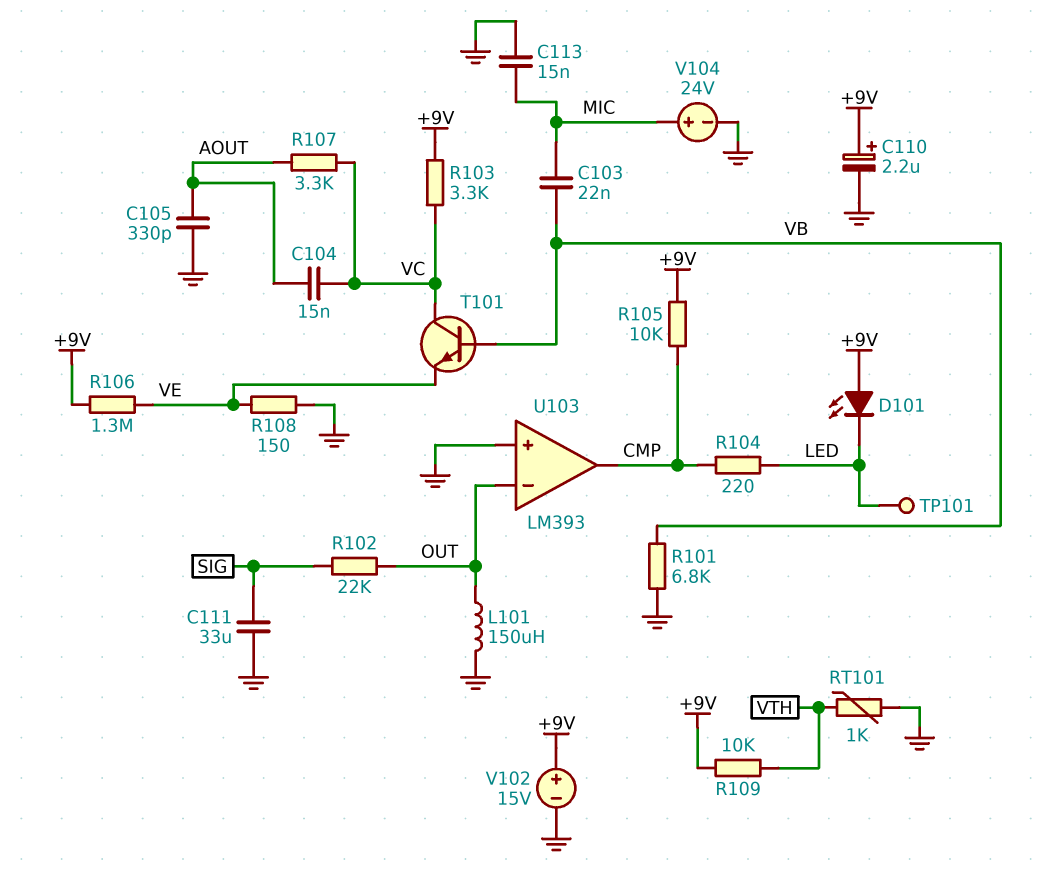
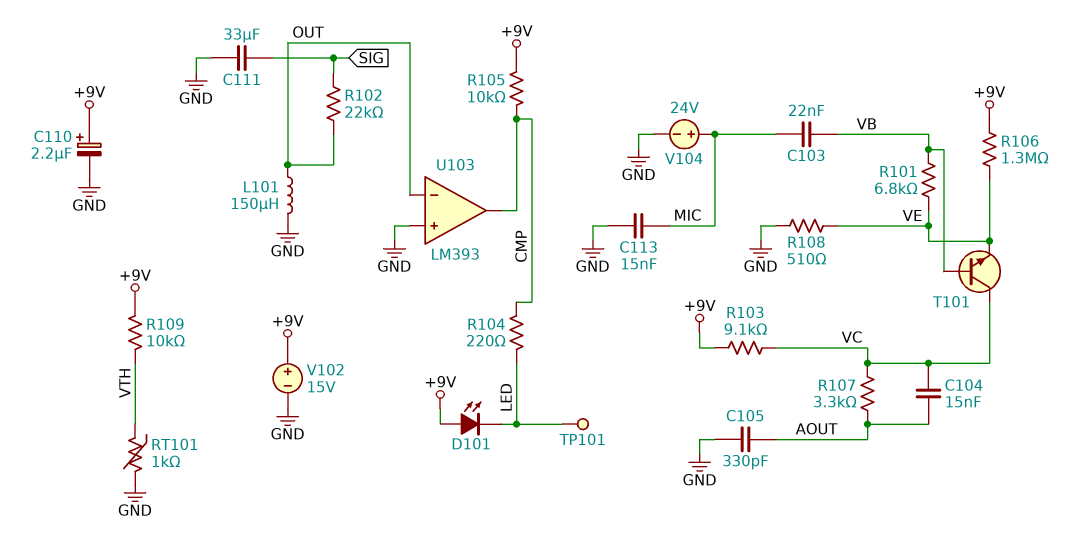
R101: 6.8k (GND, VB) -> 6.8k (VB, VE)
R103: 3.3k (+9V, VC) -> 9.1k (+9V, VC)
R108: 150 (GND, VE) -> 510 (GND, VE)

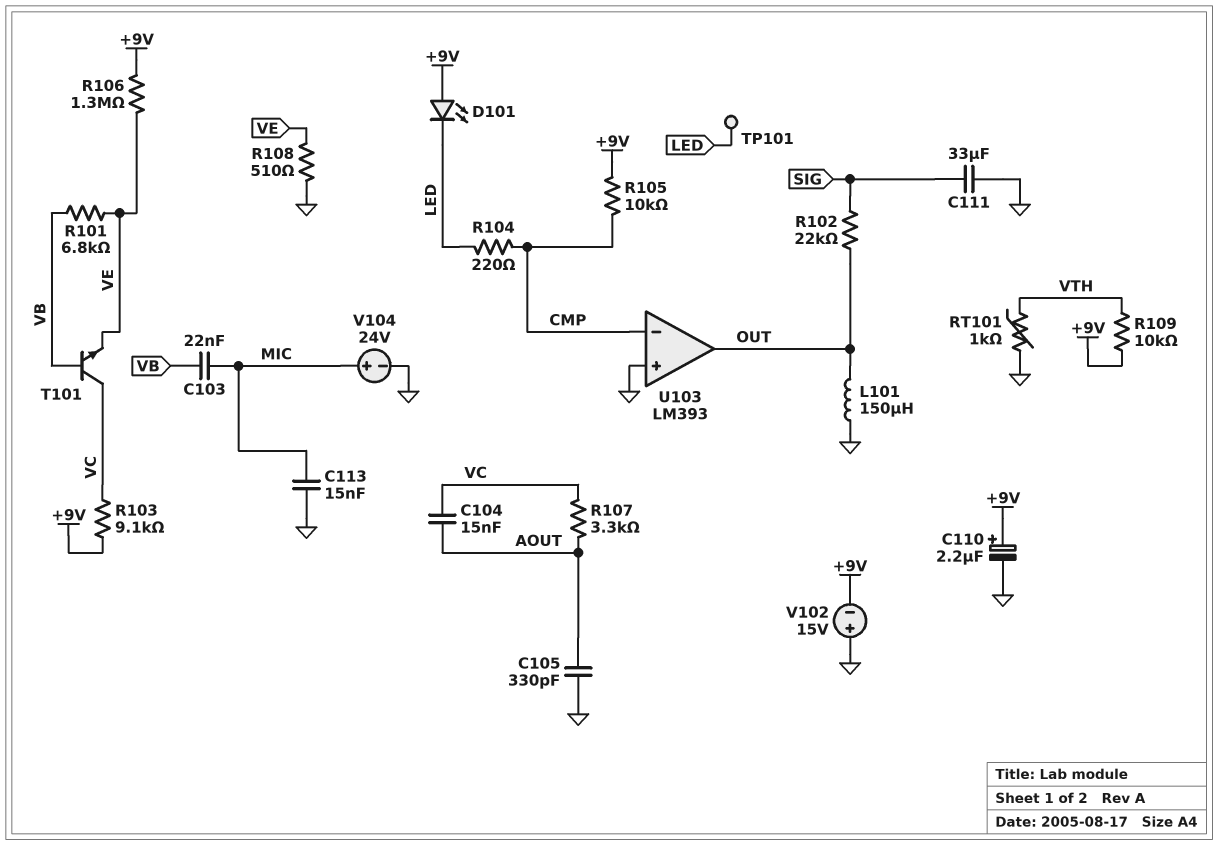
U103 pin in-: OUT -> CMP
U103 pin out: CMP -> OUT
V102: 15V (plus +9V, minus GND) -> 15V (plus GND, minus +9V)

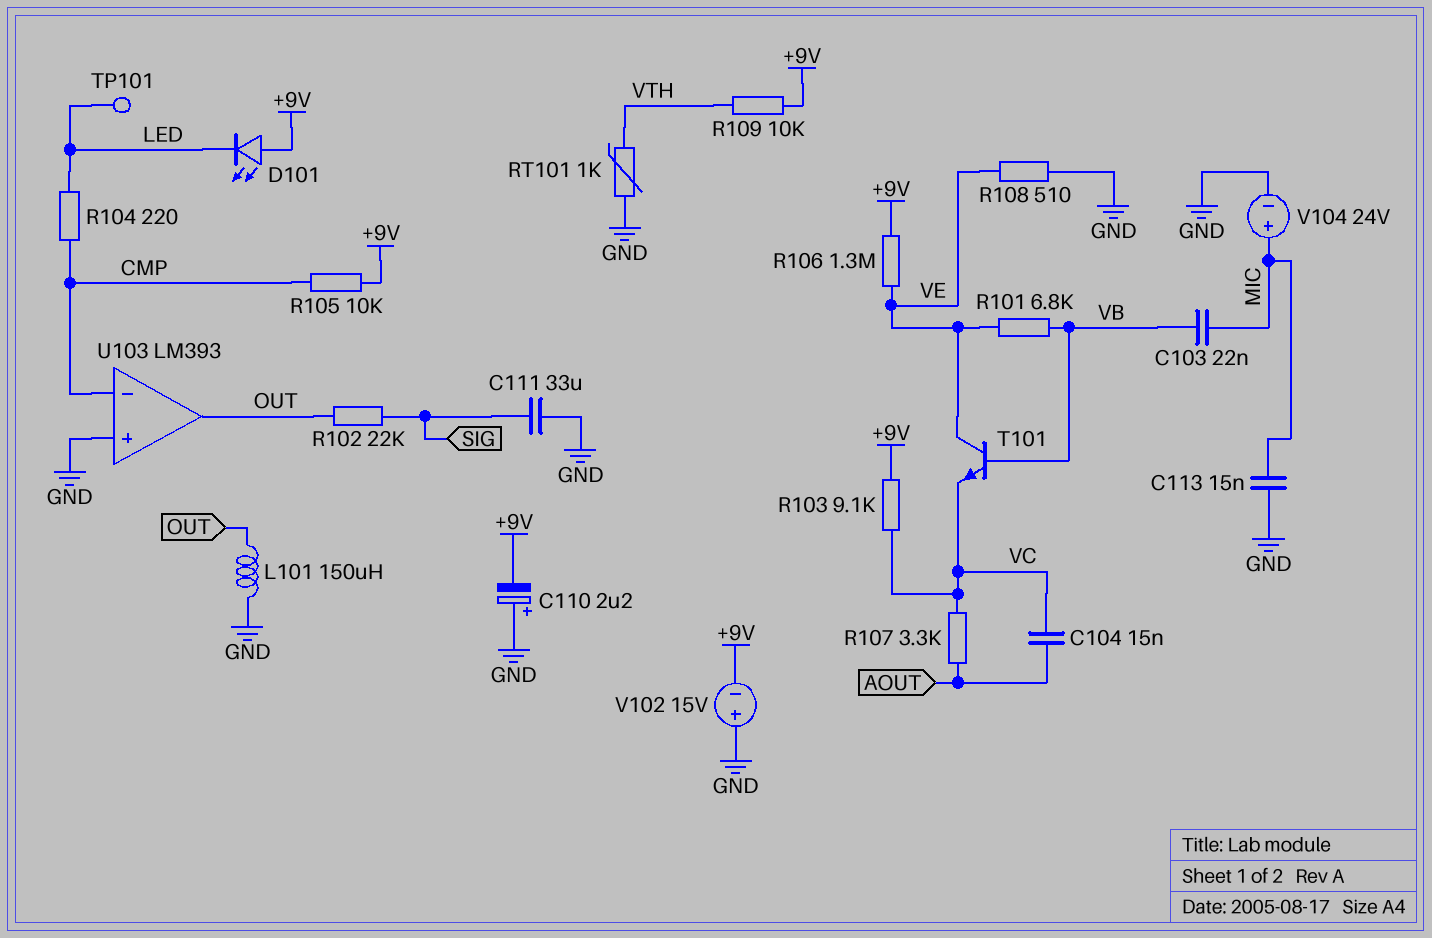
C105: 330pF (AOUT, GND) -> none
C110: 2.2uF (plus +9V, minus GND) -> 2.2uF (plus GND, minus +9V)
T101: NPN (B VB, C VC, E VE) -> NPN (B VB, C VE, E VC)

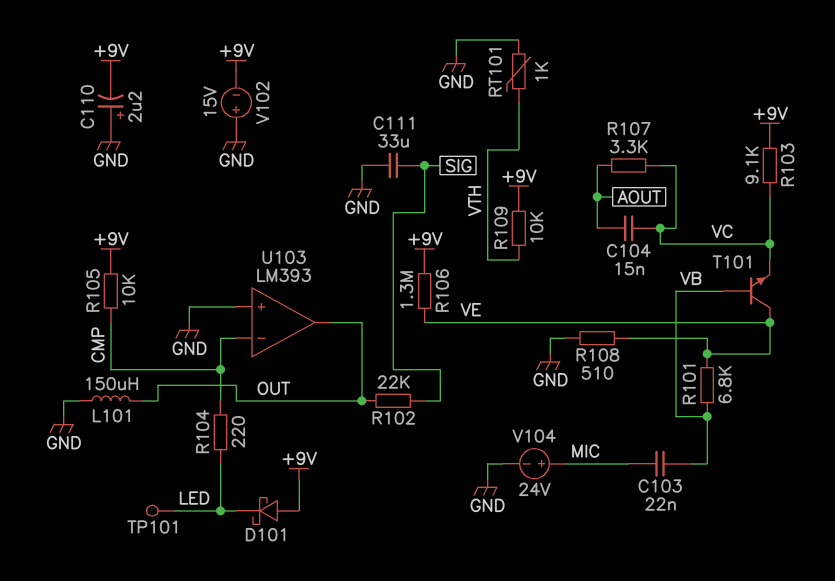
C113: 15nF (GND, MIC) -> none
D101: LED (A +9V, K LED) -> schottky (A +9V, K LED)

